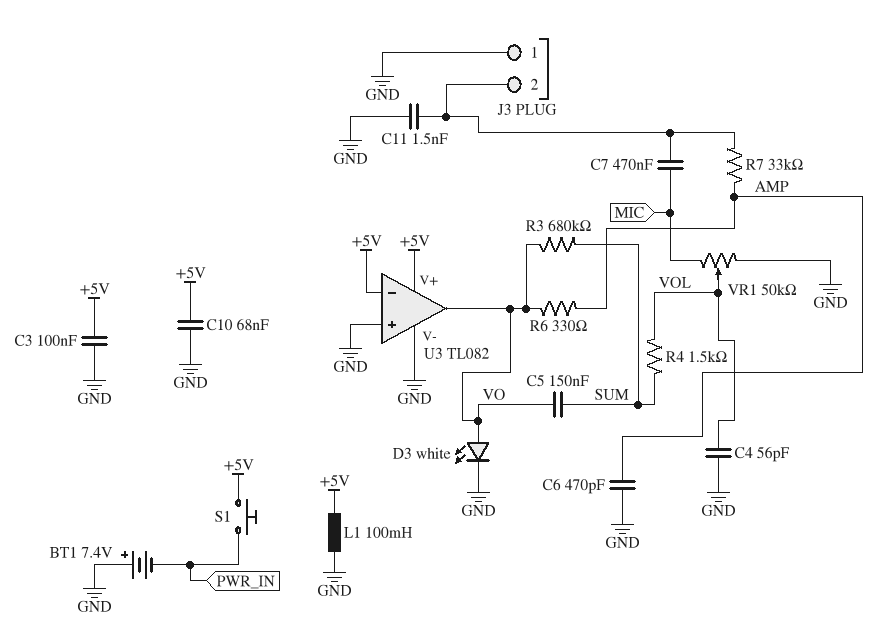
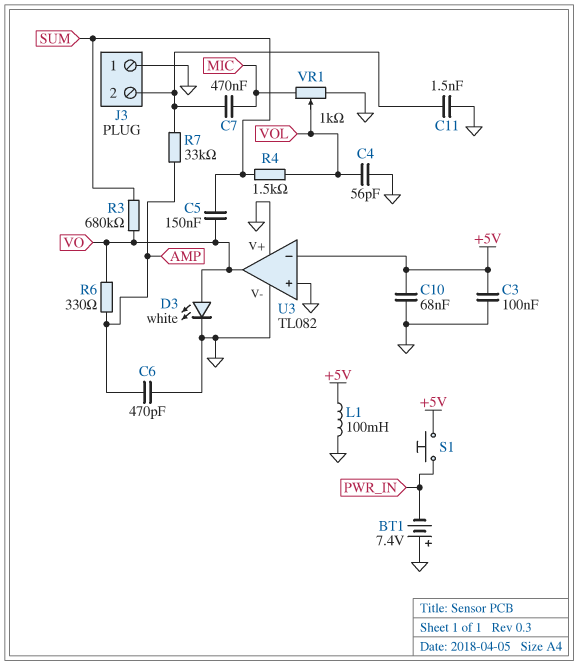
U3 pin V+: +5V -> GND
VR1: 50k (GND, MIC, wiper VOL) -> 1k (GND, MIC, wiper VOL)

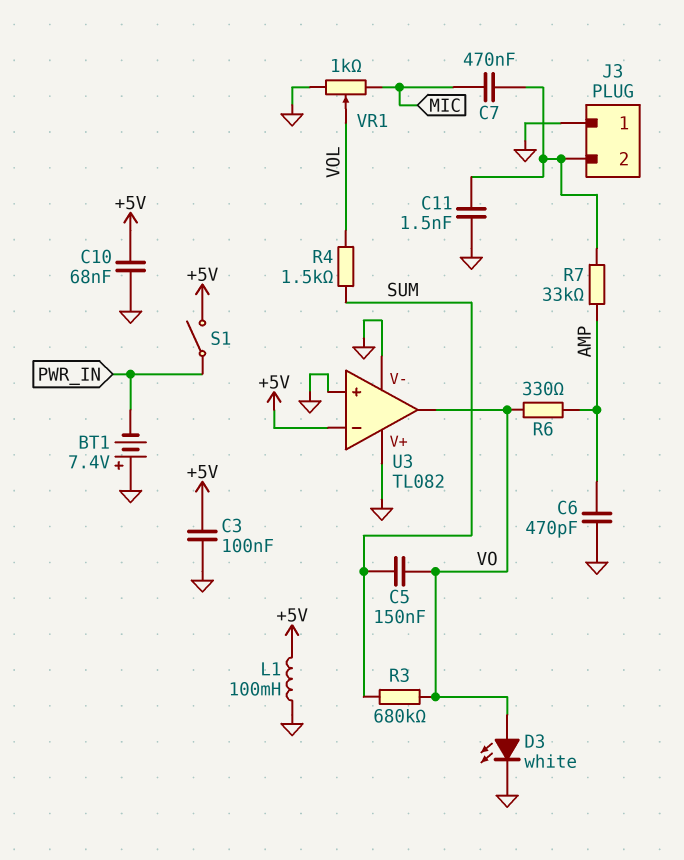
C4: 56pF (GND, VOL) -> none
S1: button (+5V, PWR_IN) -> switch (+5V, PWR_IN)

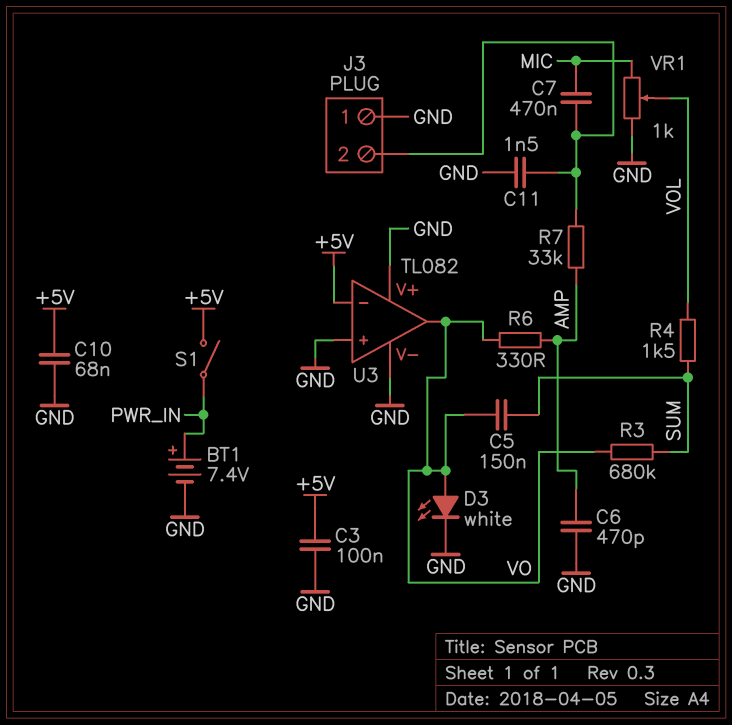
BT1: 7.4V (plus GND, minus PWR_IN) -> 7.4V (plus PWR_IN, minus GND)
L1: 100mH (+5V, GND) -> none

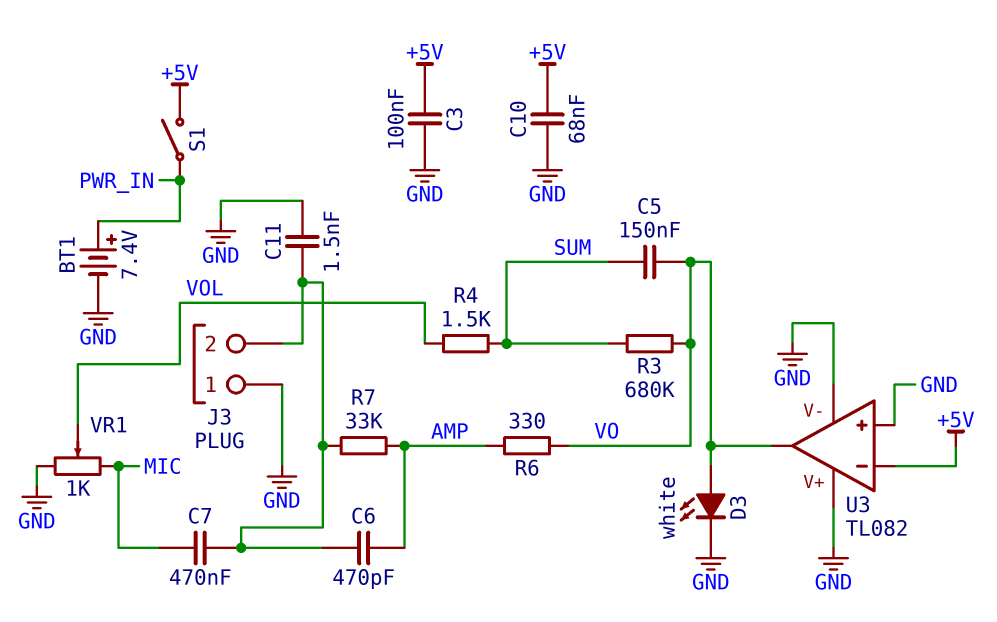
C6: 470pF (AMP, GND) -> 470pF (AMP, J3/2)

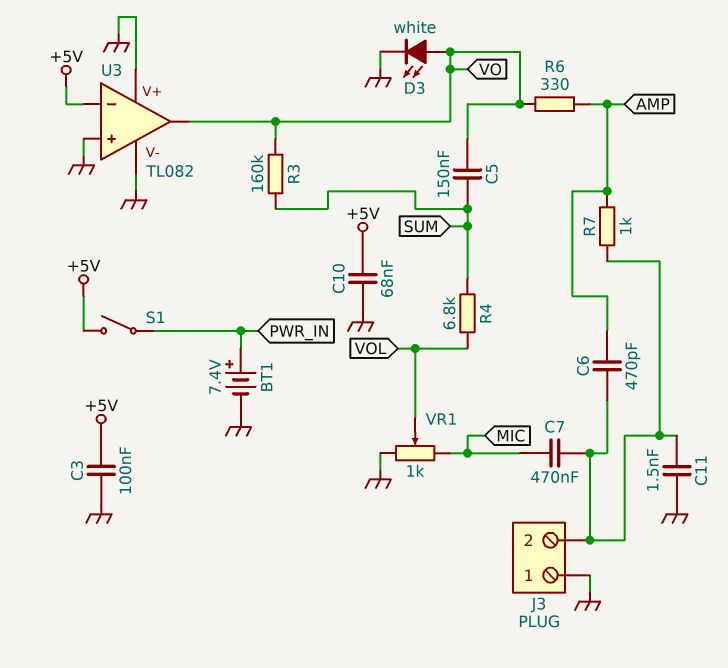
R3: 680k (SUM, VO) -> 160k (SUM, VO)
R4: 1.5k (SUM, VOL) -> 6.8k (SUM, VOL)
R7: 33k (AMP, J3/2) -> 1k (AMP, J3/2)

